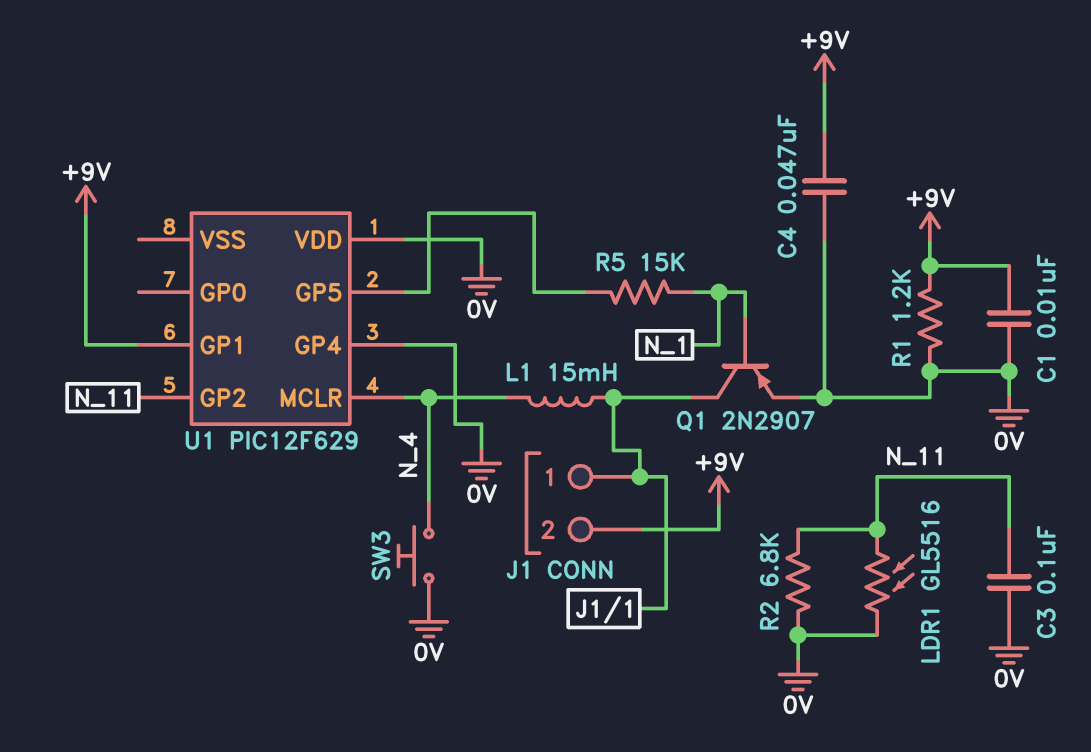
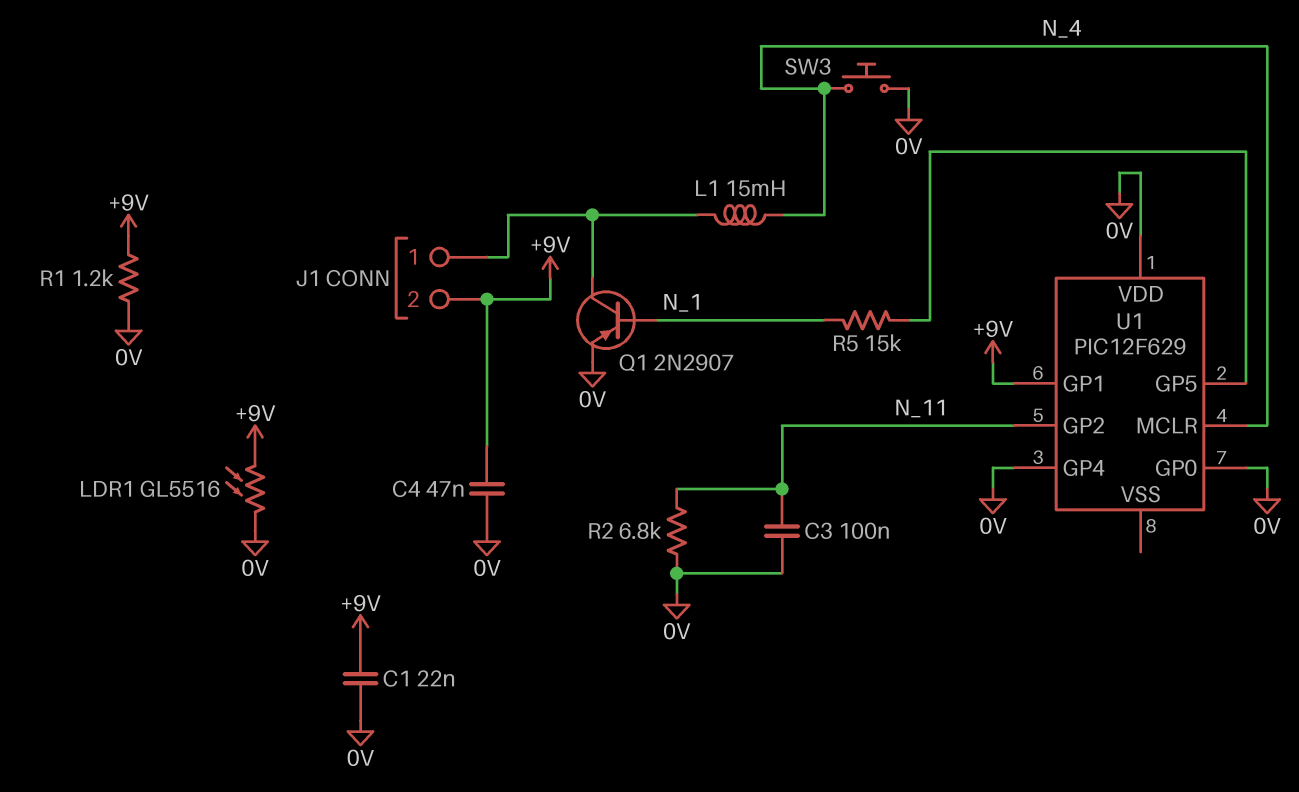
C1: 10nF (+9V, 0V) -> 22nF (+9V, 0V)
LDR1: GL5516 (0V, N_11) -> GL5516 (+9V, 0V)
U1 pin GP0: none -> 0V

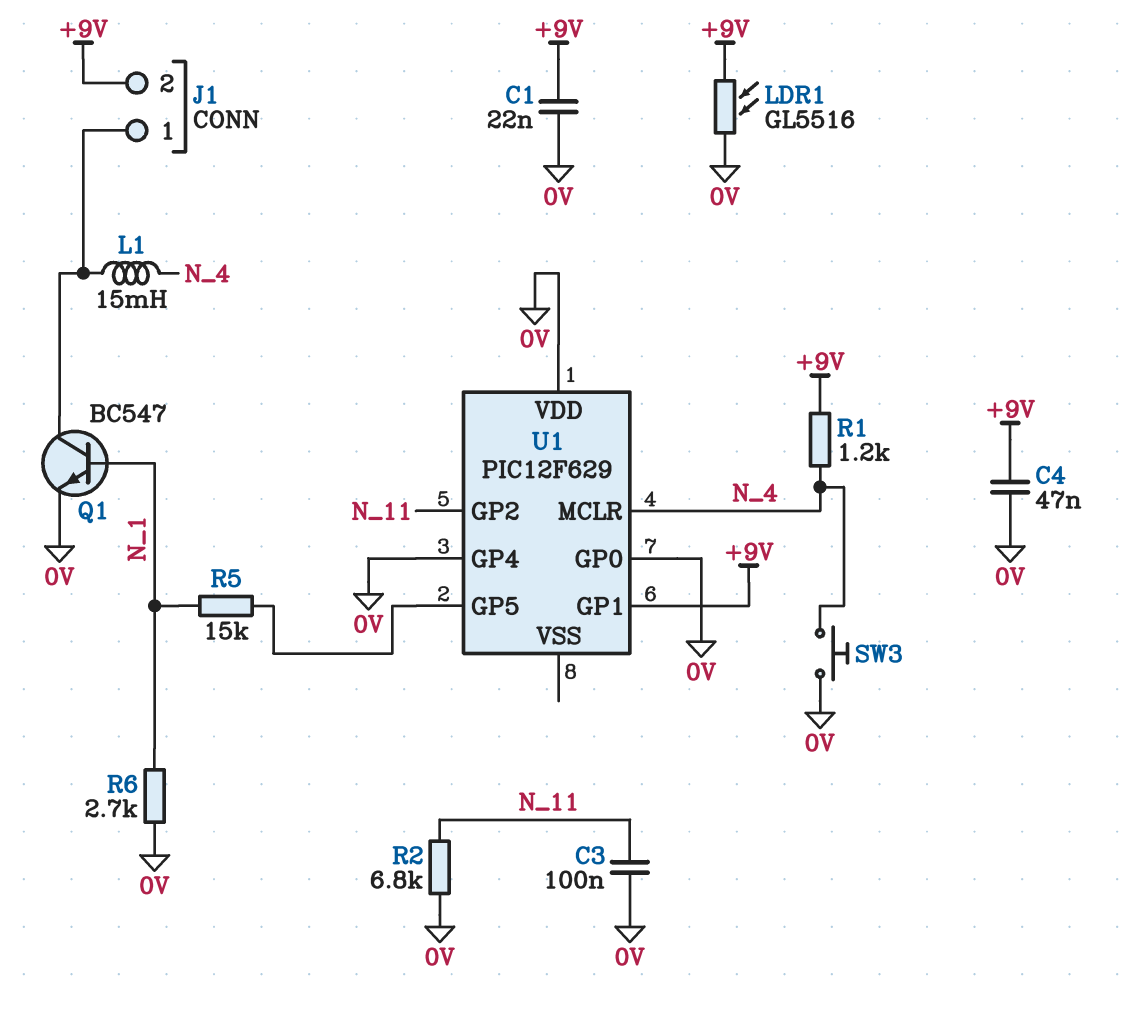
Q1: PNP 2N2907 (B N_1, C J1/1, E 0V) -> NPN BC547 (B N_1, C J1/1, E 0V)
R1: 1.2k (+9V, 0V) -> 1.2k (+9V, N_4)
R6: none -> 2.7k (0V, N_1)

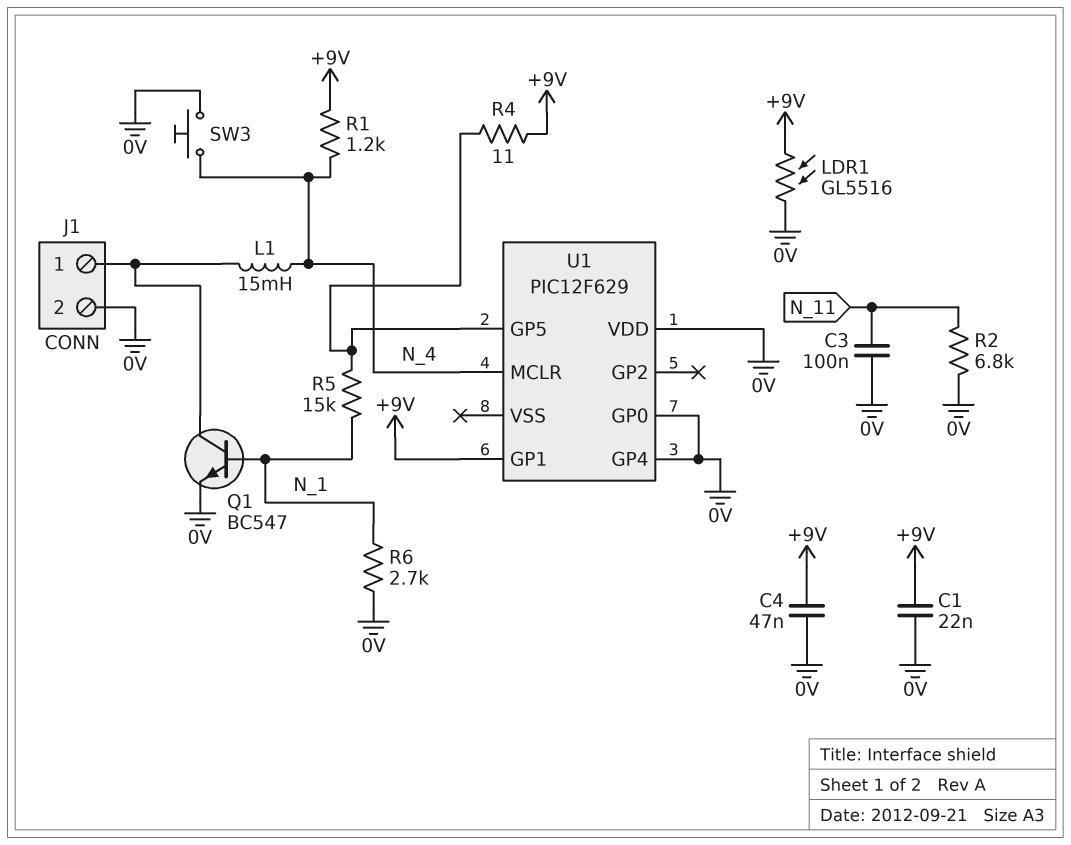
J1 pin 2: +9V -> 0V
R4: none -> 11 (+9V, U1/GP5)
U1 pin GP2: N_11 -> none

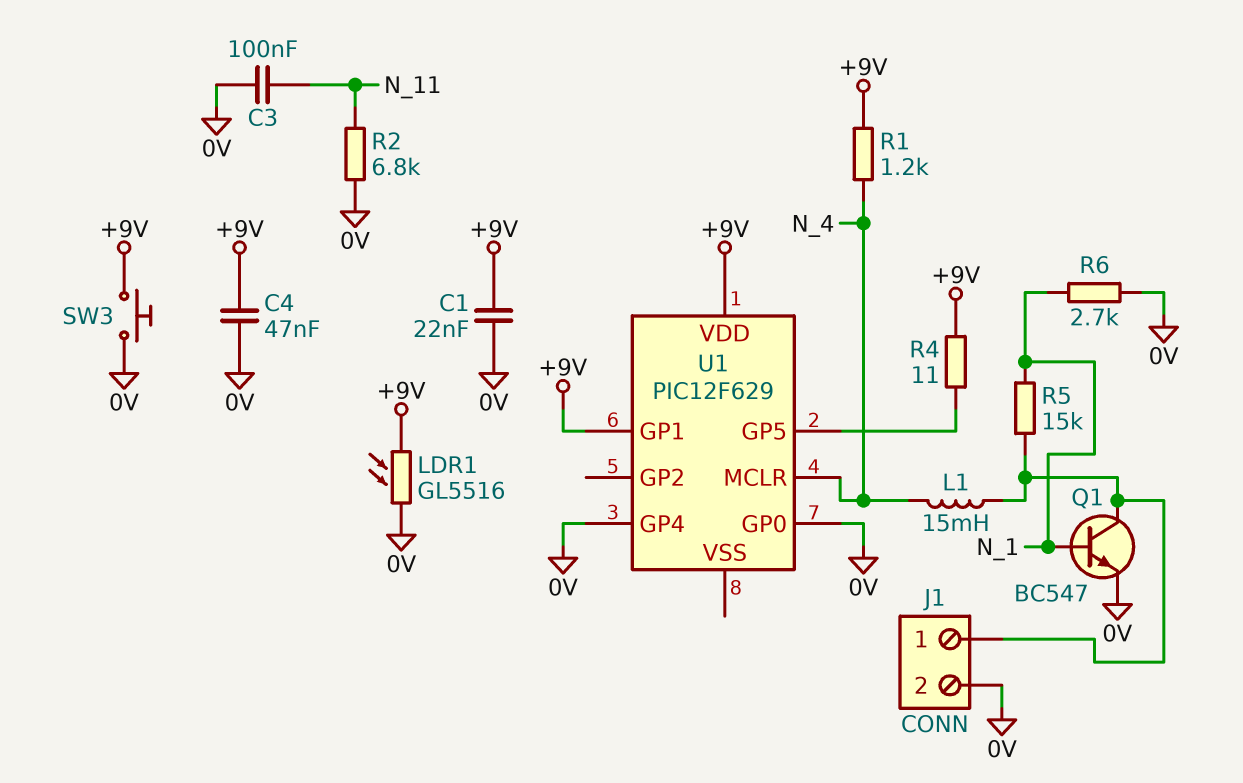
R5: 15k (N_1, U1/GP5) -> 15k (J1/1, N_1)
SW3: button (0V, N_4) -> button (+9V, 0V)
U1 pin VDD: 0V -> +9V

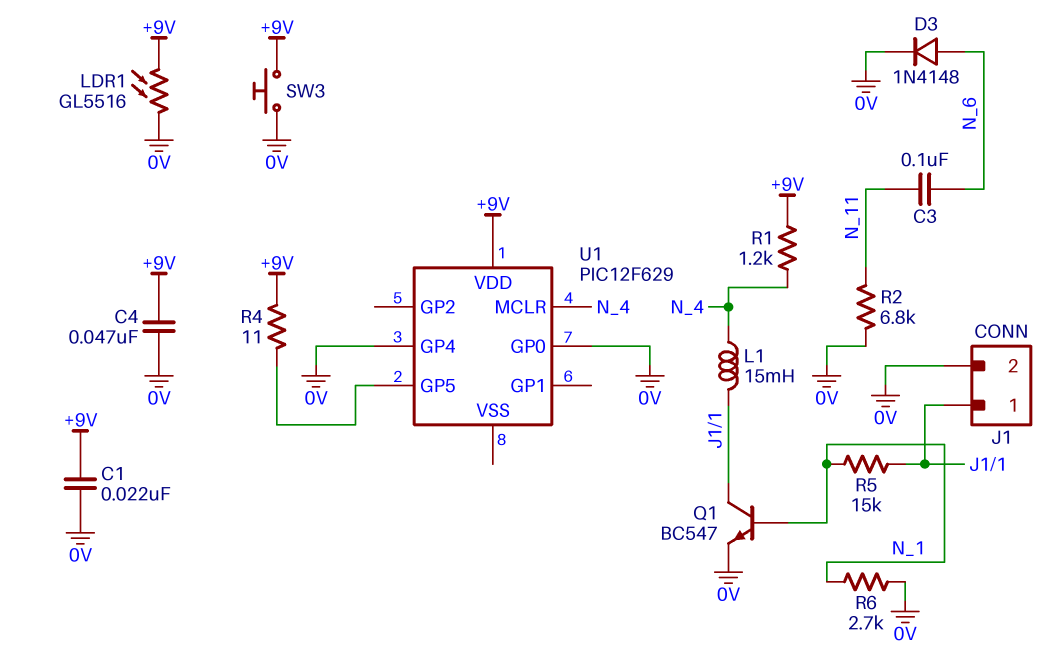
C3: 100nF (0V, N_11) -> 100nF (N_6, N_11)
D3: none -> diode 1N4148 (A N_6, K 0V)
U1 pin GP1: +9V -> none

